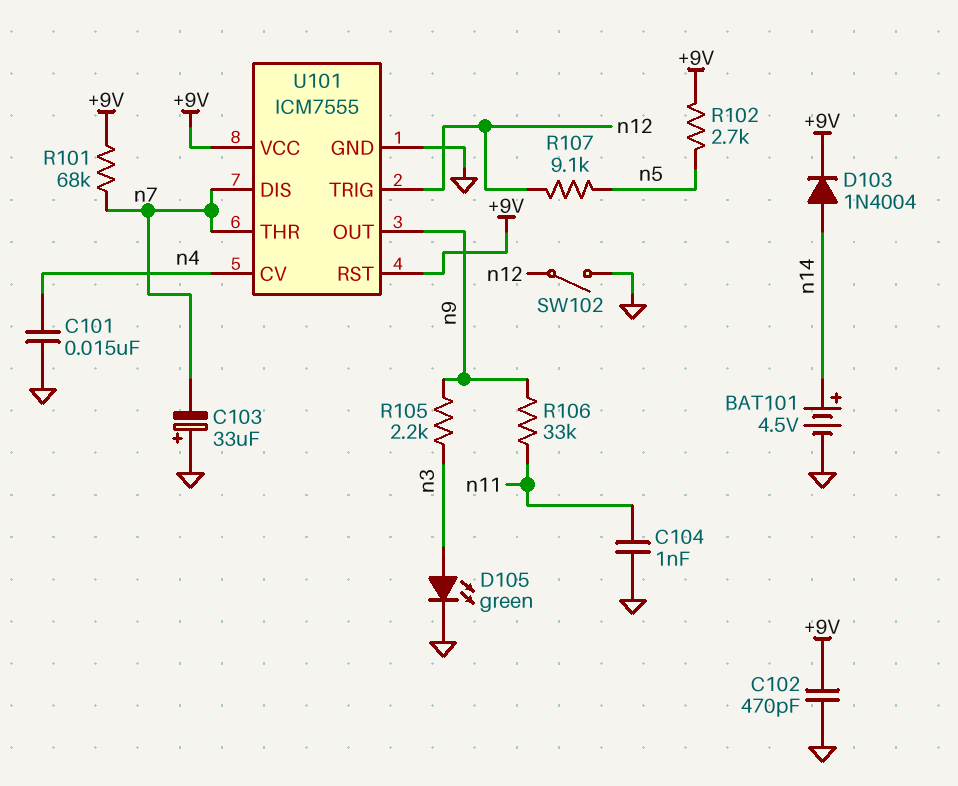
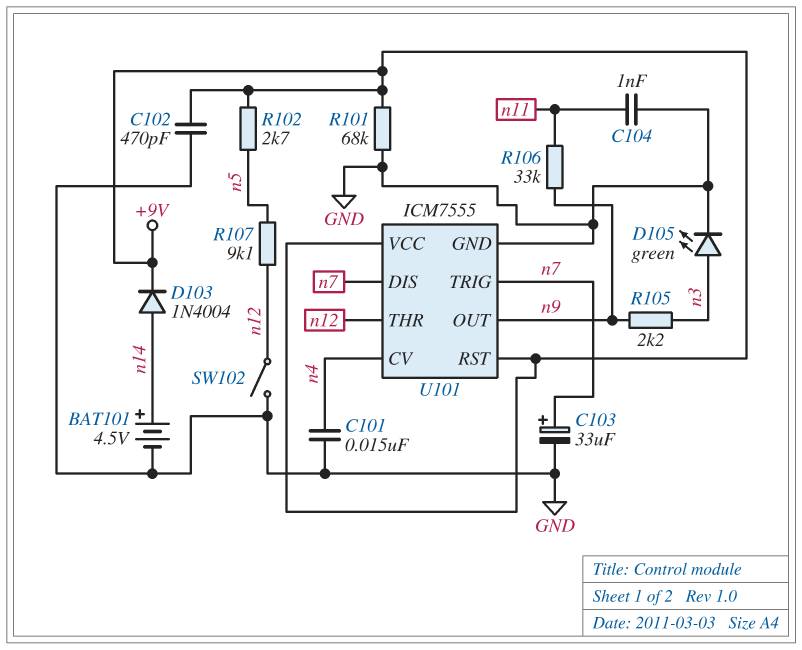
C103: 33uF (plus GND, minus n7) -> 33uF (plus n7, minus GND)
R101: 68k (+9V, n7) -> 68k (+9V, GND)
U101 pin THR: n7 -> n12
U101 pin TRIG: n12 -> n7

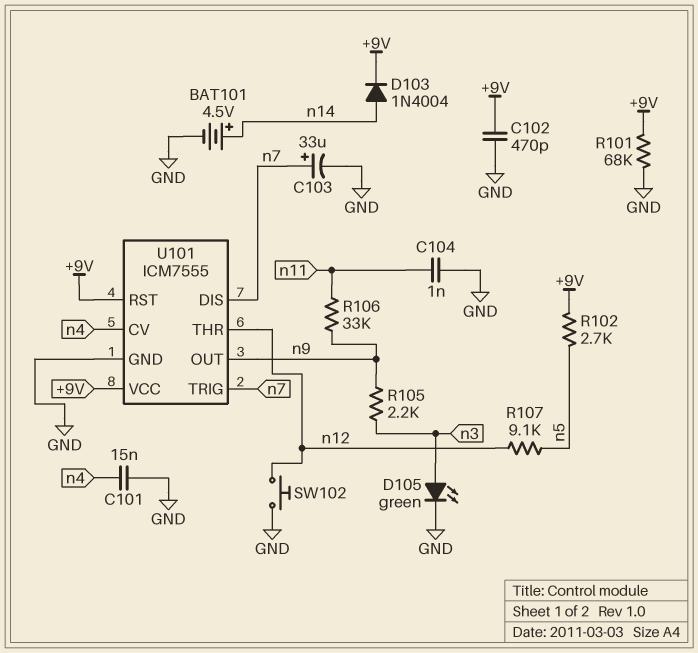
SW102: switch (GND, n12) -> button (GND, n12)

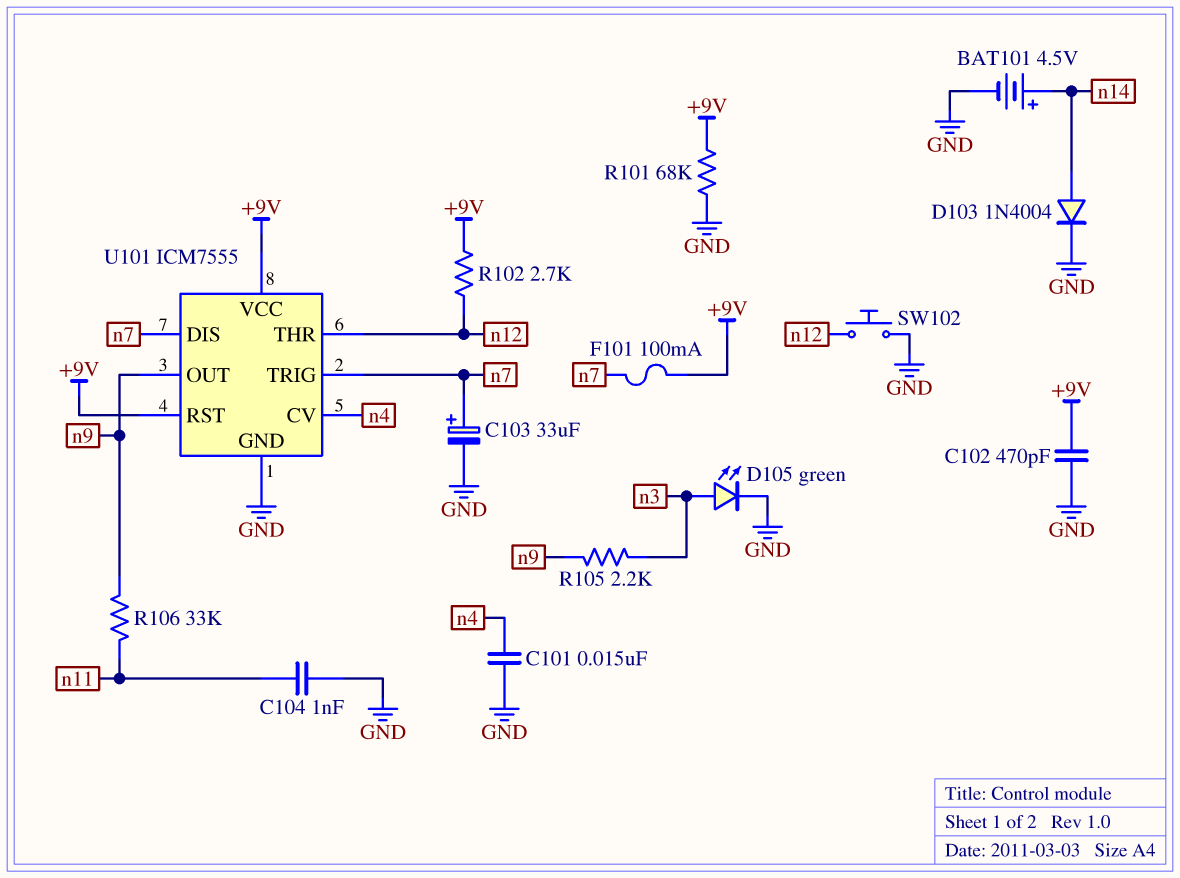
D103: diode 1N4004 (A n14, K +9V) -> diode 1N4004 (A n14, K GND)
F101: none -> 100mA (+9V, n7)
R102: 2.7k (+9V, n5) -> 2.7k (+9V, n12)
R107: 9.1k (n5, n12) -> none

